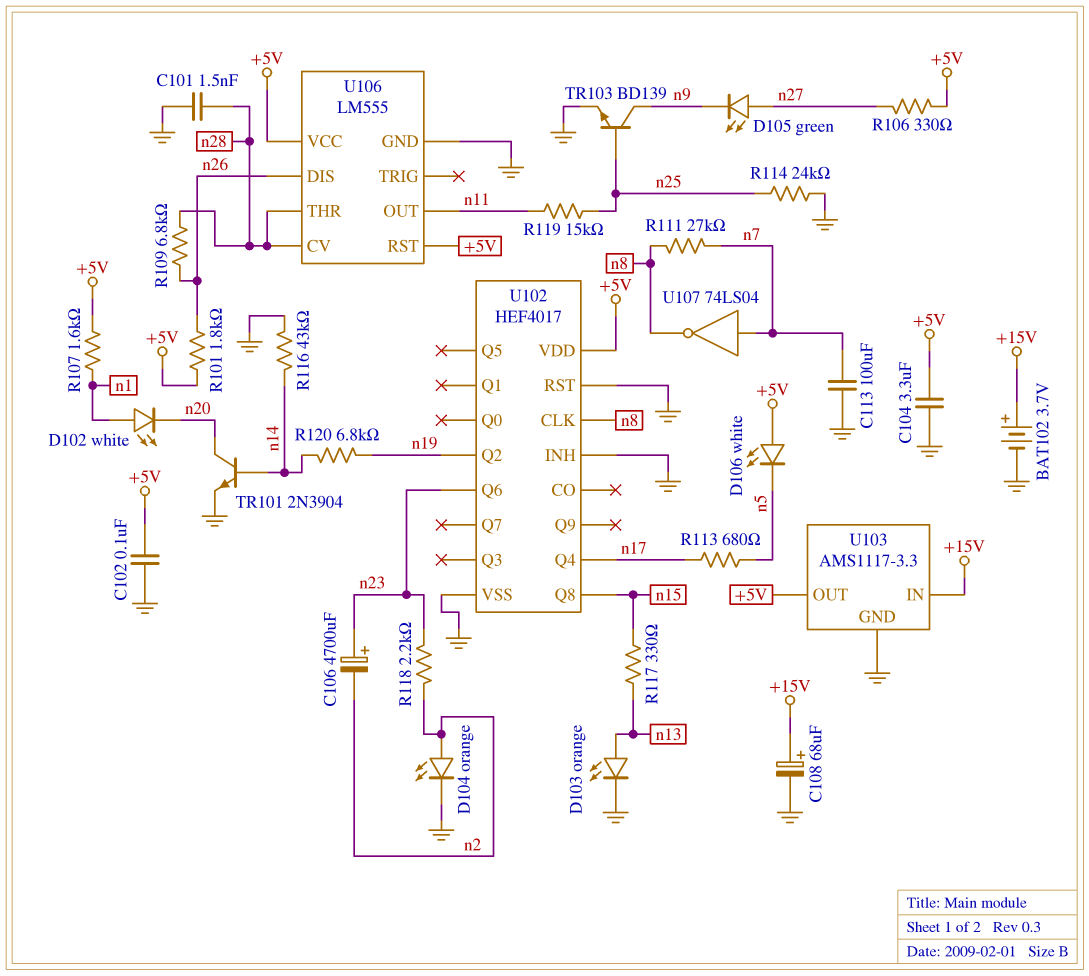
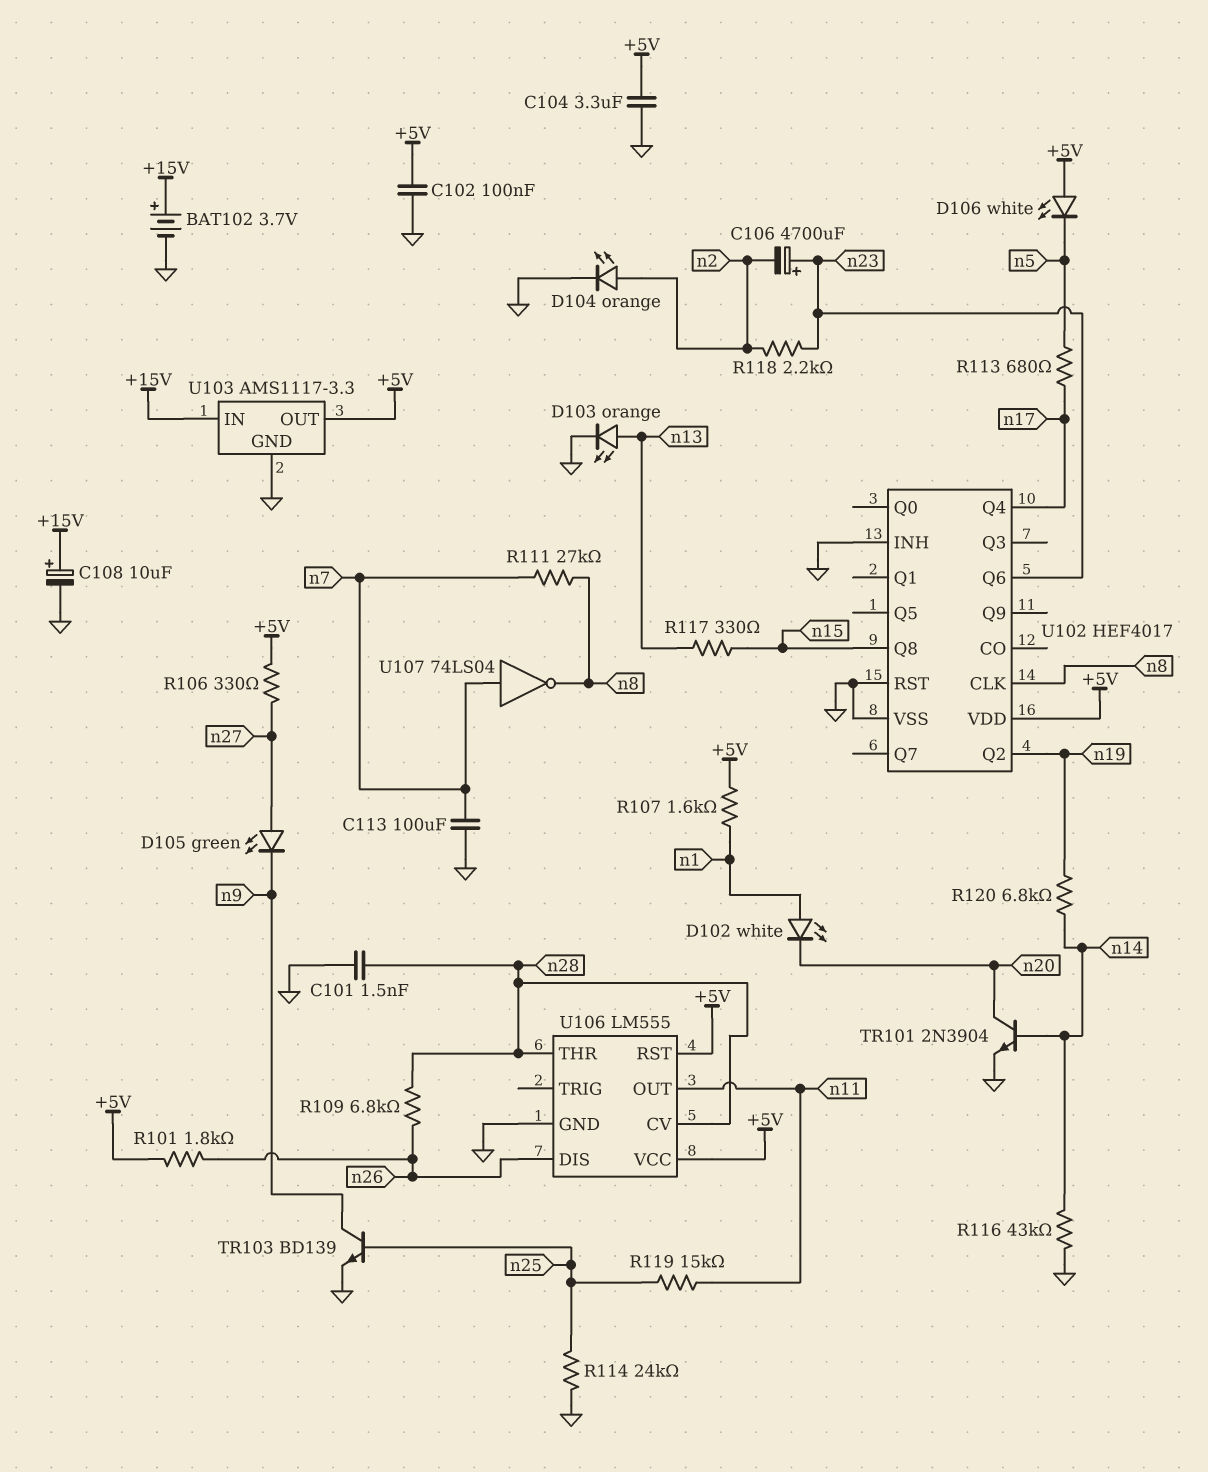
C108: 68uF (plus +15V, minus GND) -> 10uF (plus +15V, minus GND)

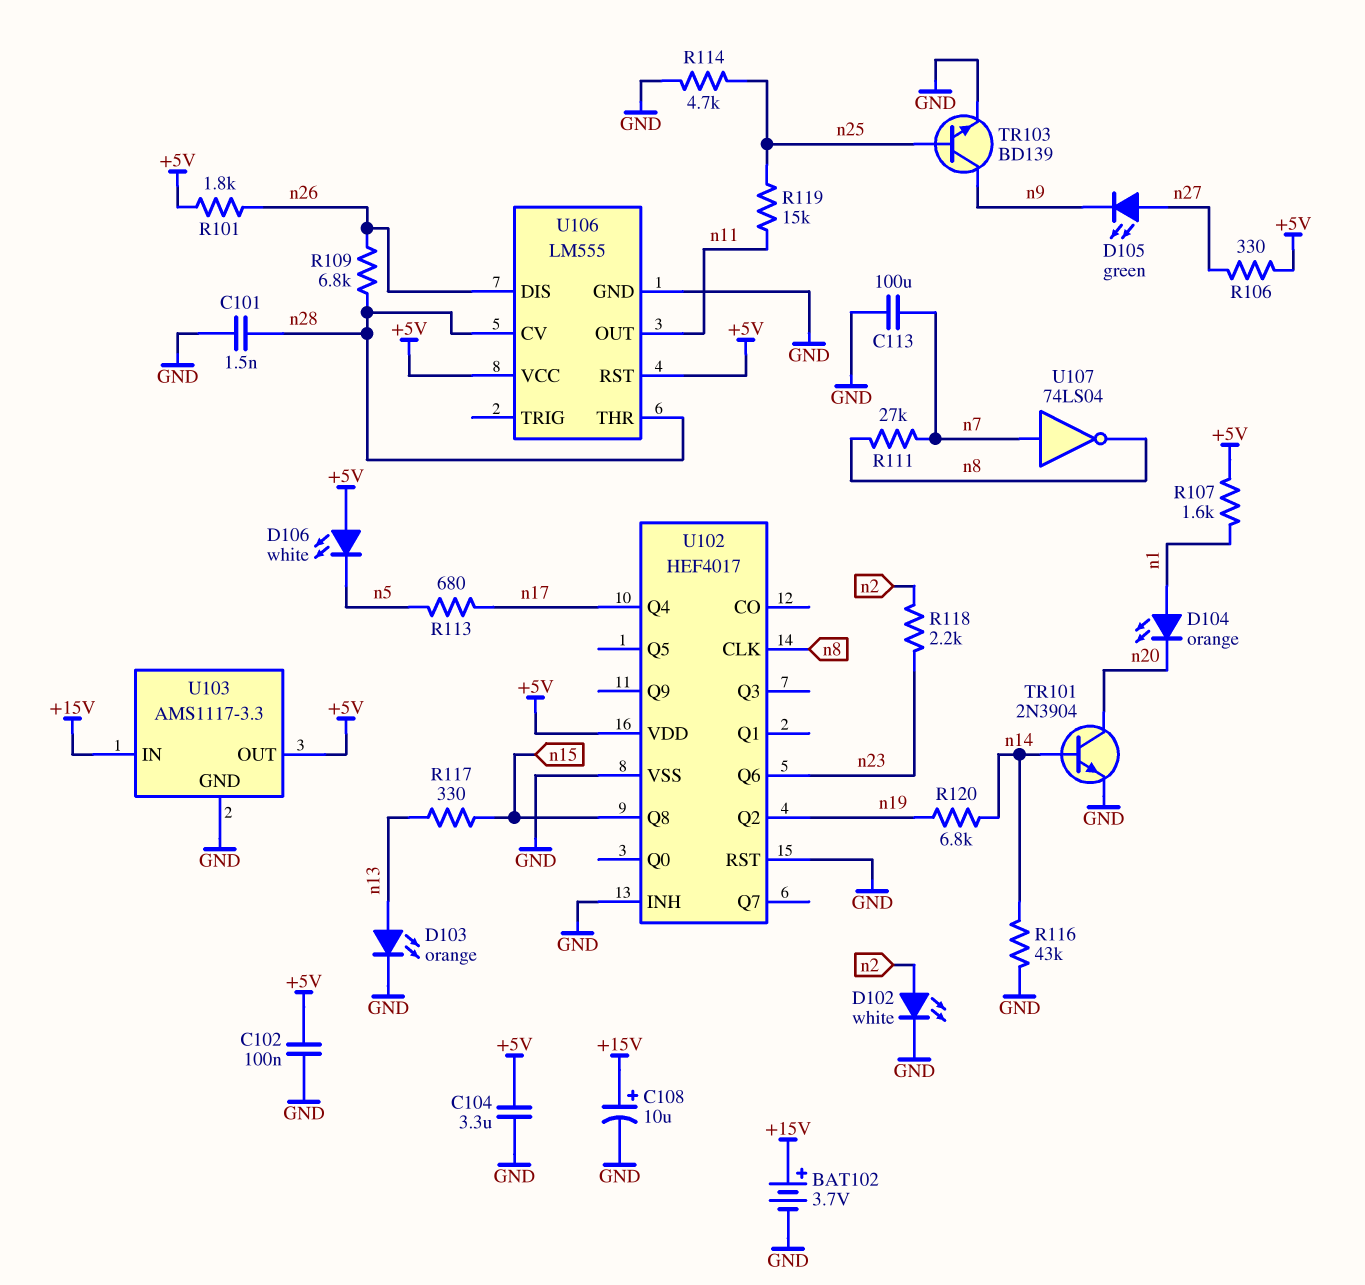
C106: 4700uF (plus n23, minus n2) -> none
D102: LED white (A n1, K n20) -> LED white (A n2, K GND)
D104: LED orange (A n2, K GND) -> LED orange (A n1, K n20)
R114: 24k (GND, n25) -> 4.7k (GND, n25)

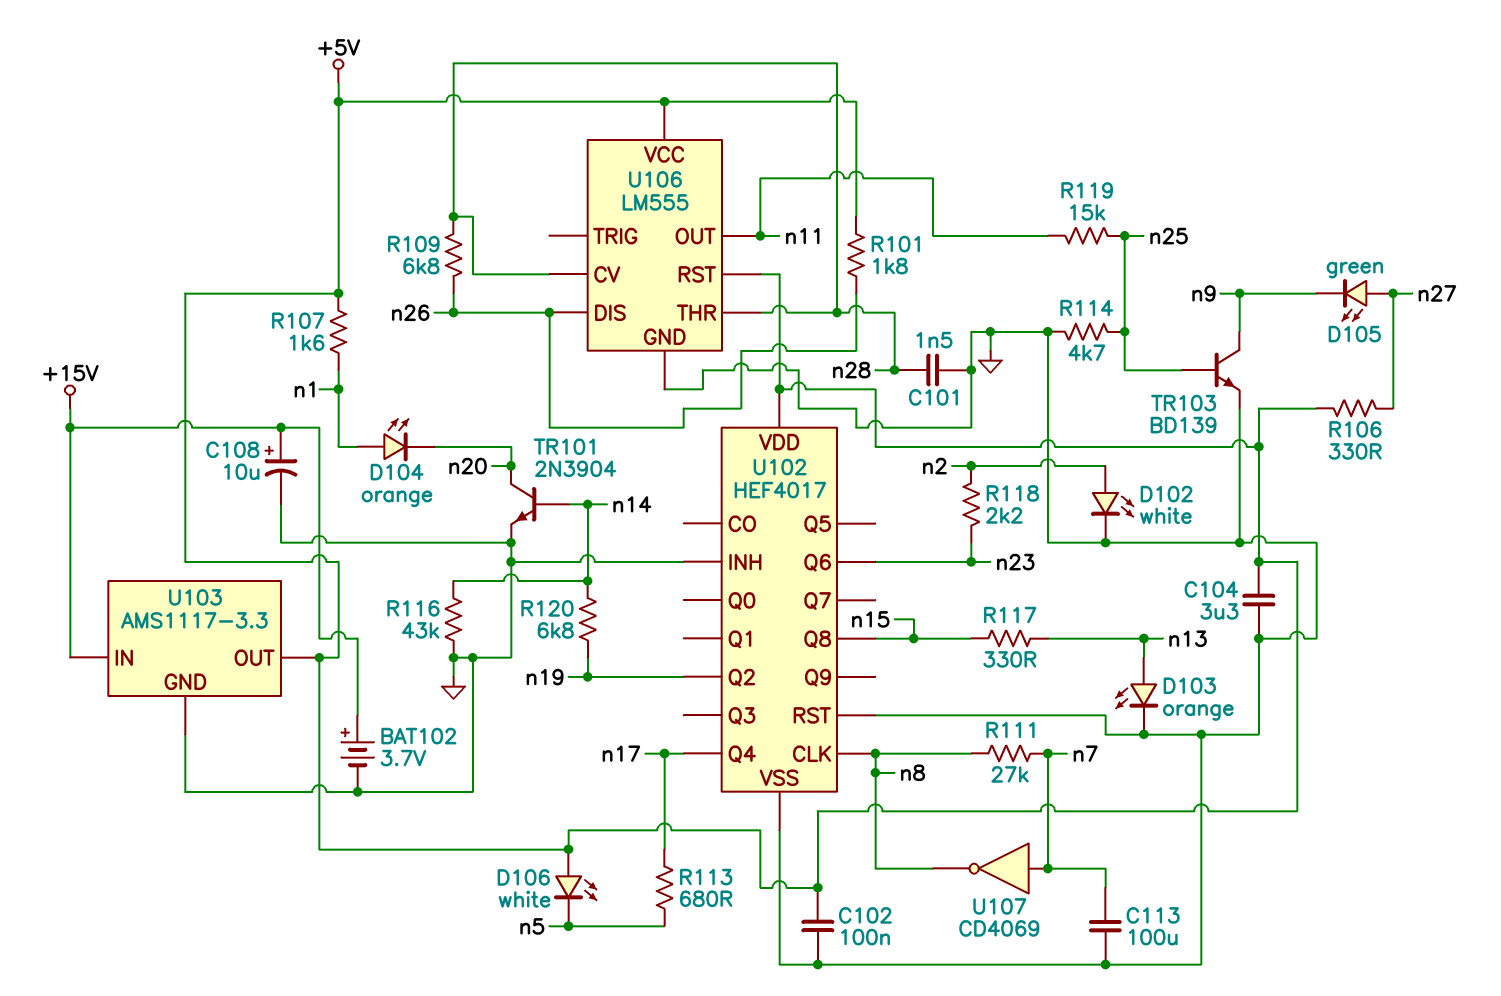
U107: NOT 74LS04 (in n7, out n8) -> NOT CD4069 (in n7, out n8)

